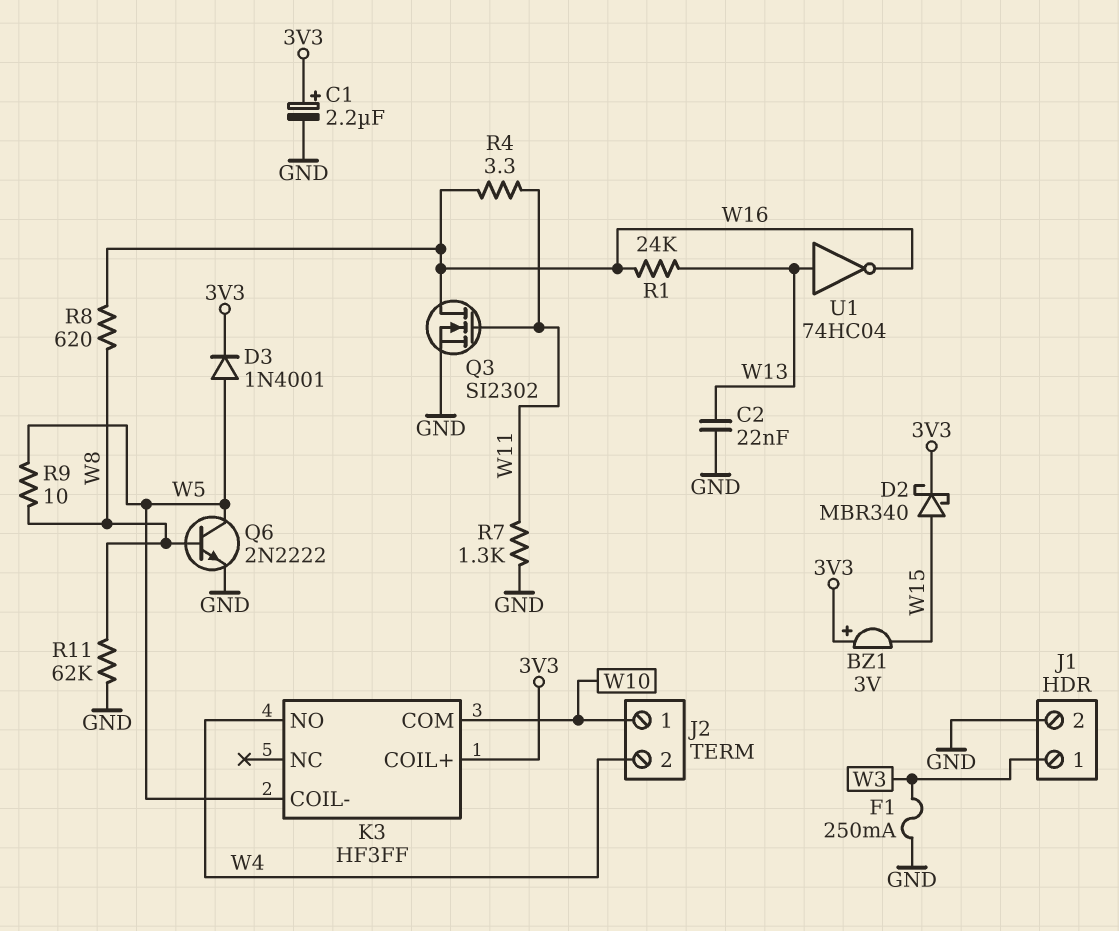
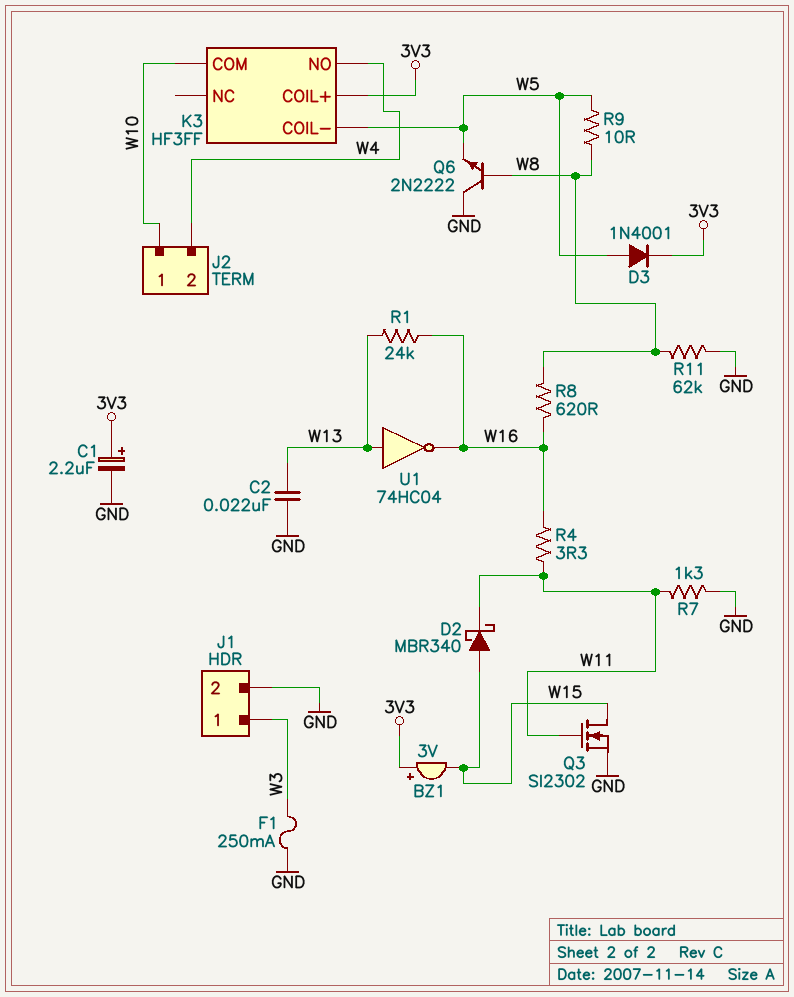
D2: schottky MBR340 (A W15, K 3V3) -> schottky MBR340 (A W15, K W11)
Q3: NMOS SI2302 (G W11, D W16, S GND) -> NMOS SI2302 (G W11, D W15, S GND)
Q6: NPN 2N2222 (B W8, C W5, E GND) -> NPN 2N2222 (B W8, C GND, E W5)

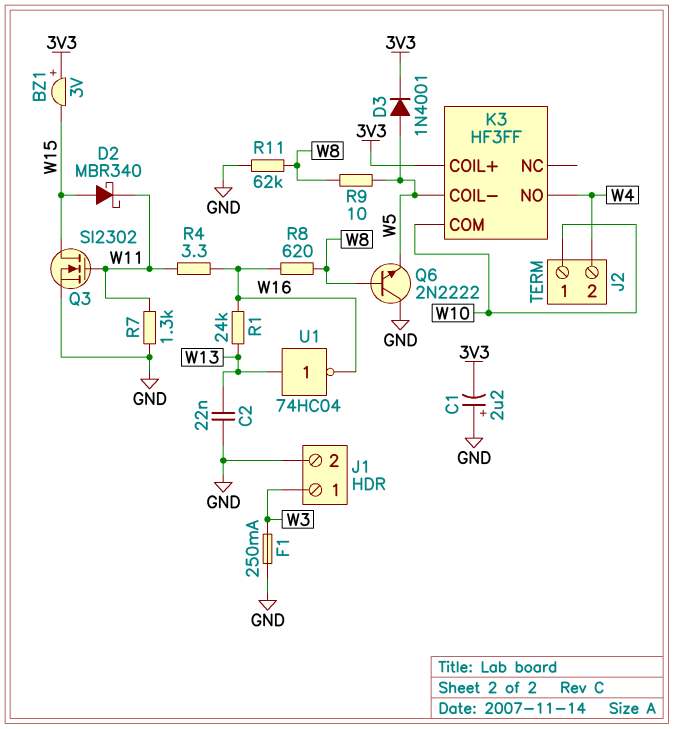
C1: 2.2uF (plus 3V3, minus GND) -> 2.2uF (plus GND, minus 3V3)

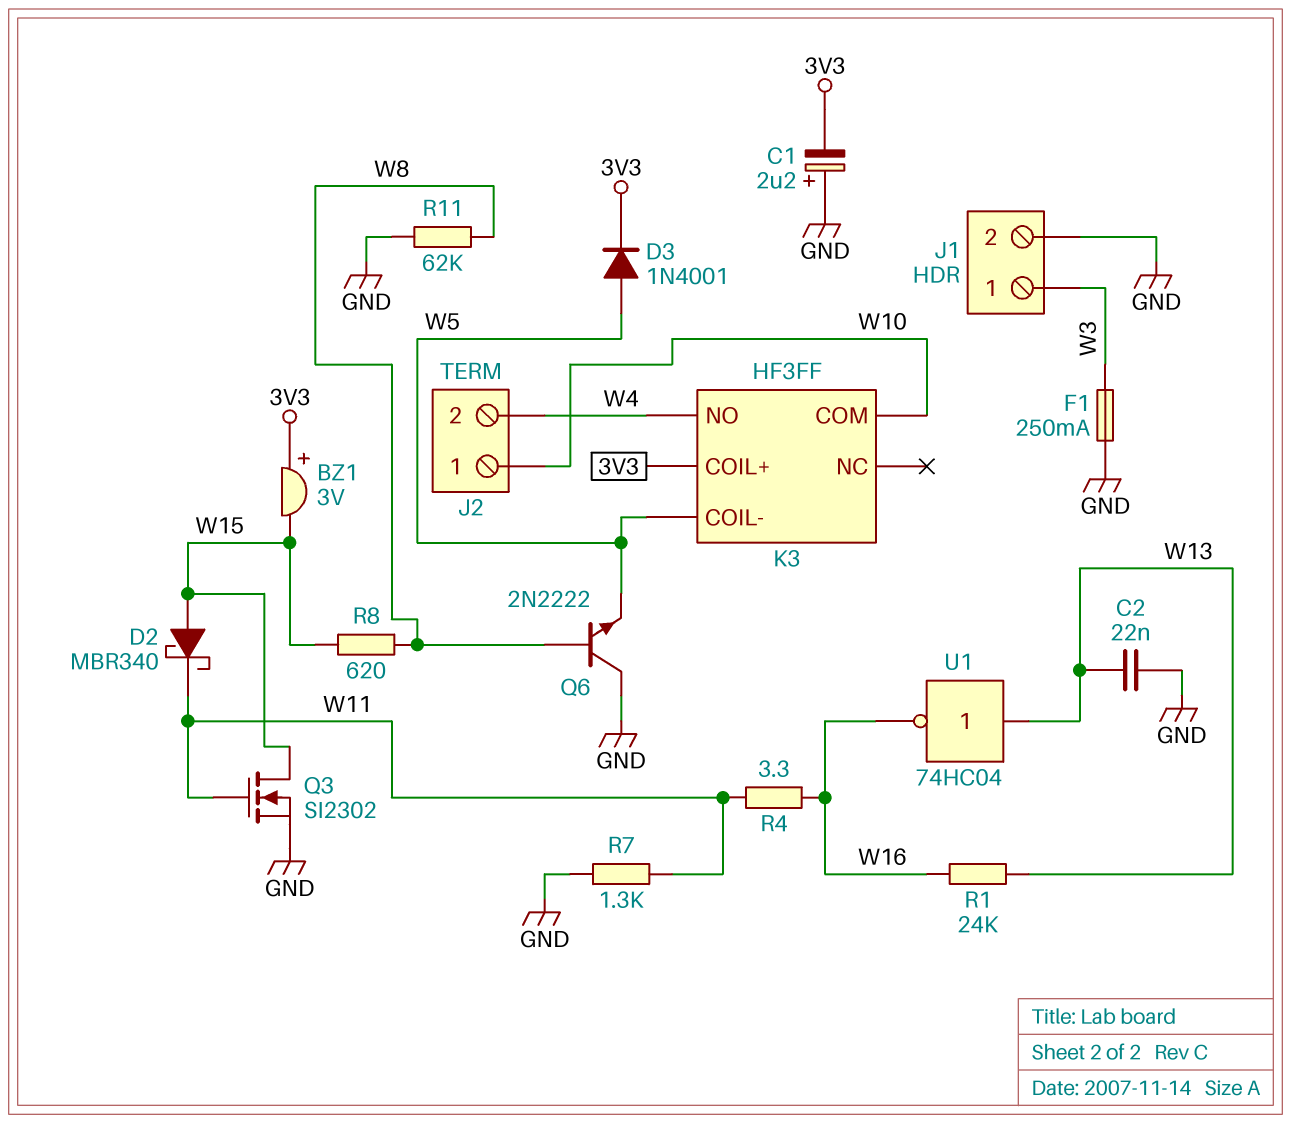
R8: 620 (W8, W16) -> 620 (W8, W15)
R9: 10 (W5, W8) -> none

